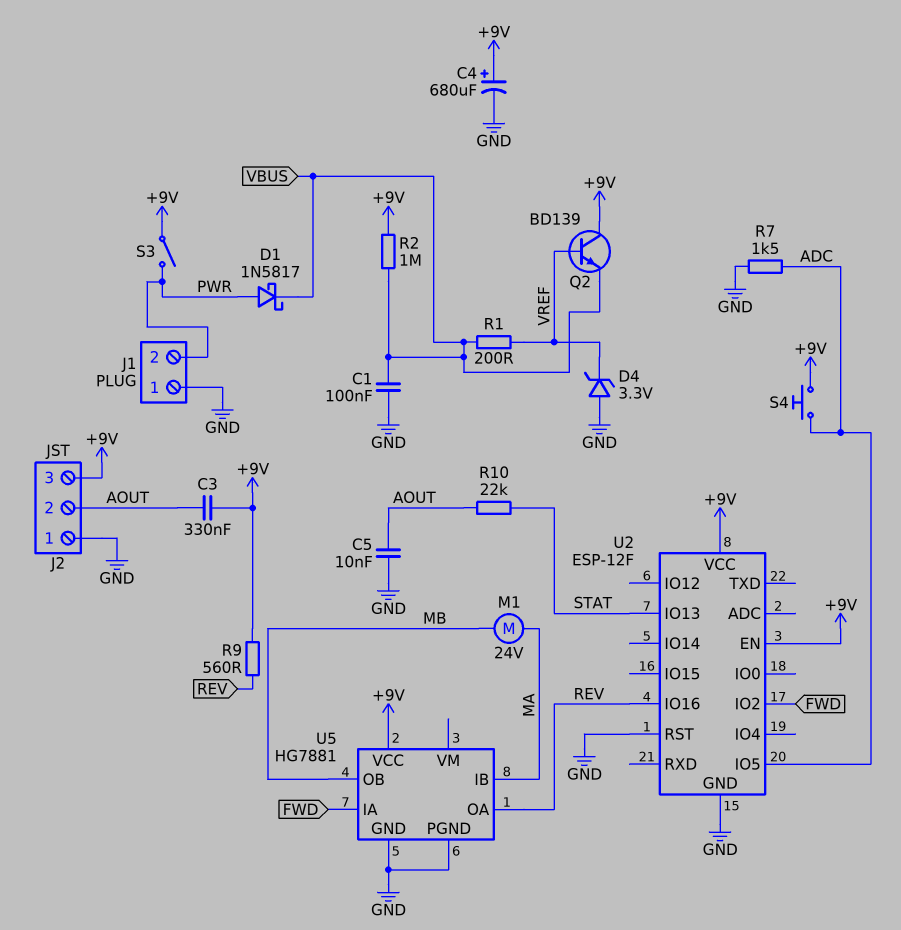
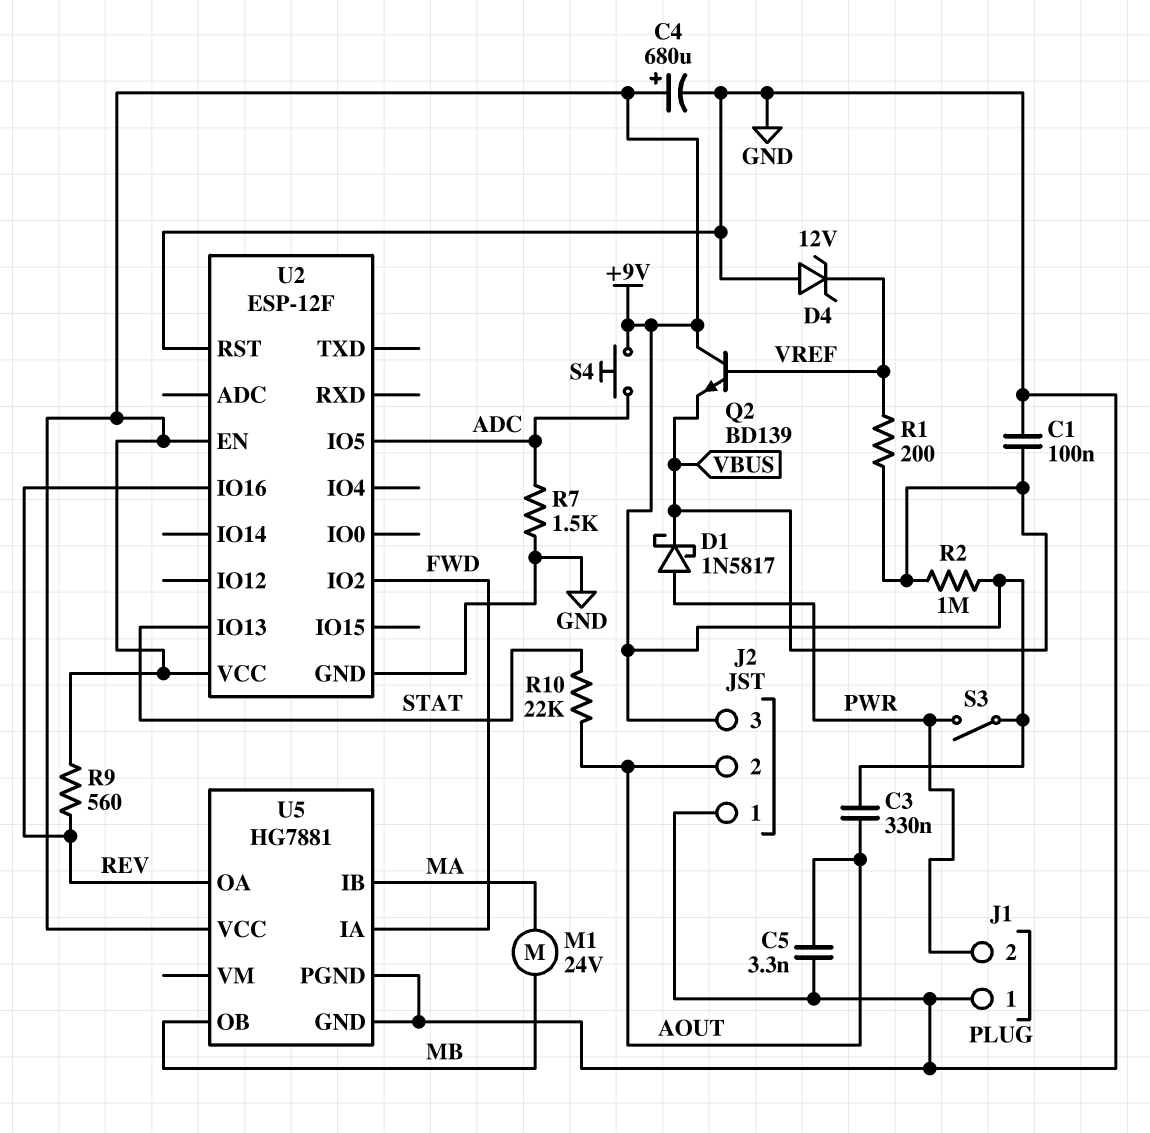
C5: 10nF (AOUT, GND) -> 3.3nF (AOUT, GND)
D4: zener 3.3V (A GND, K VREF) -> zener 12V (A GND, K VREF)

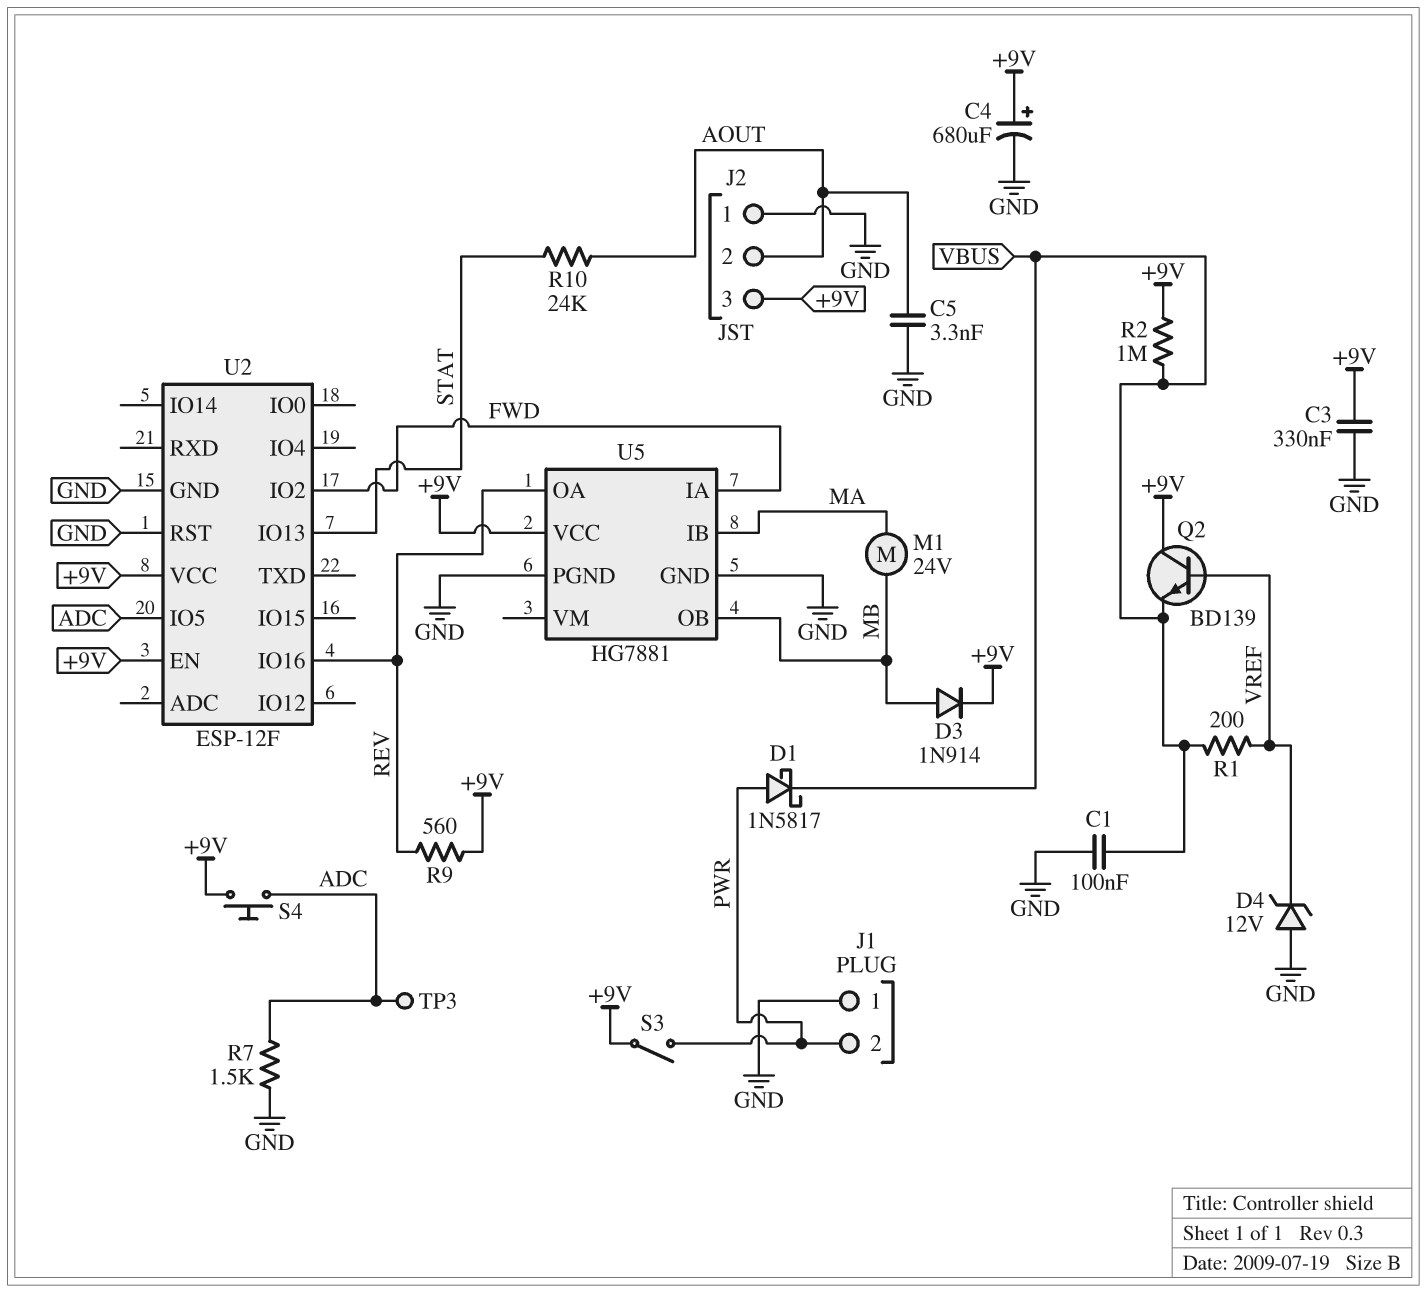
C3: 330nF (+9V, AOUT) -> 330nF (+9V, GND)
D3: none -> diode 1N914 (A MB, K +9V)
R10: 22k (AOUT, STAT) -> 24k (AOUT, STAT)
TP3: none -> test point (ADC)

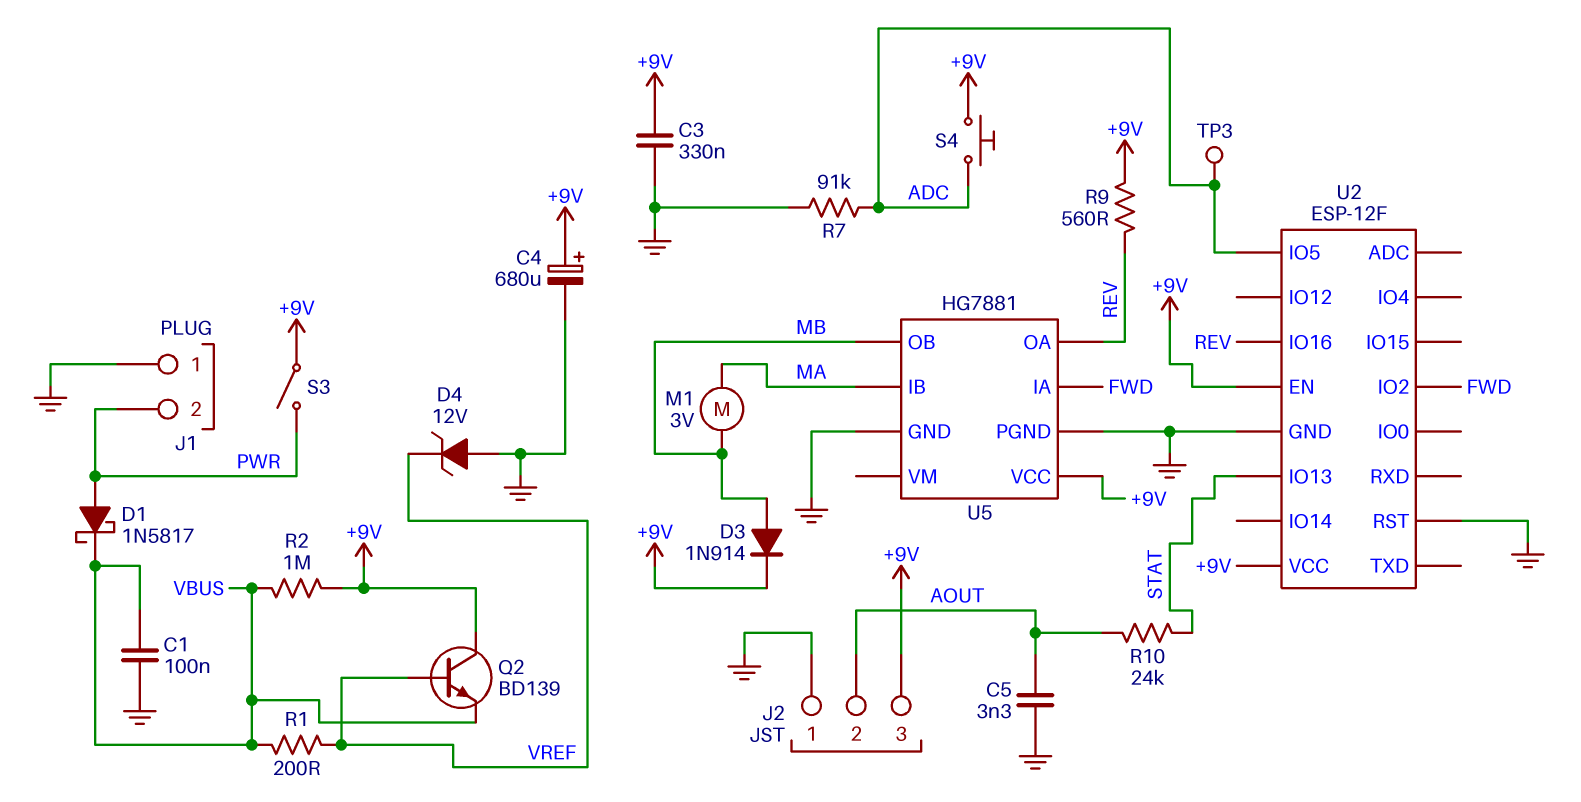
M1: motor 24V (MA, MB) -> motor 3V (MA, MB)
R7: 1.5k (ADC, GND) -> 91k (ADC, GND)

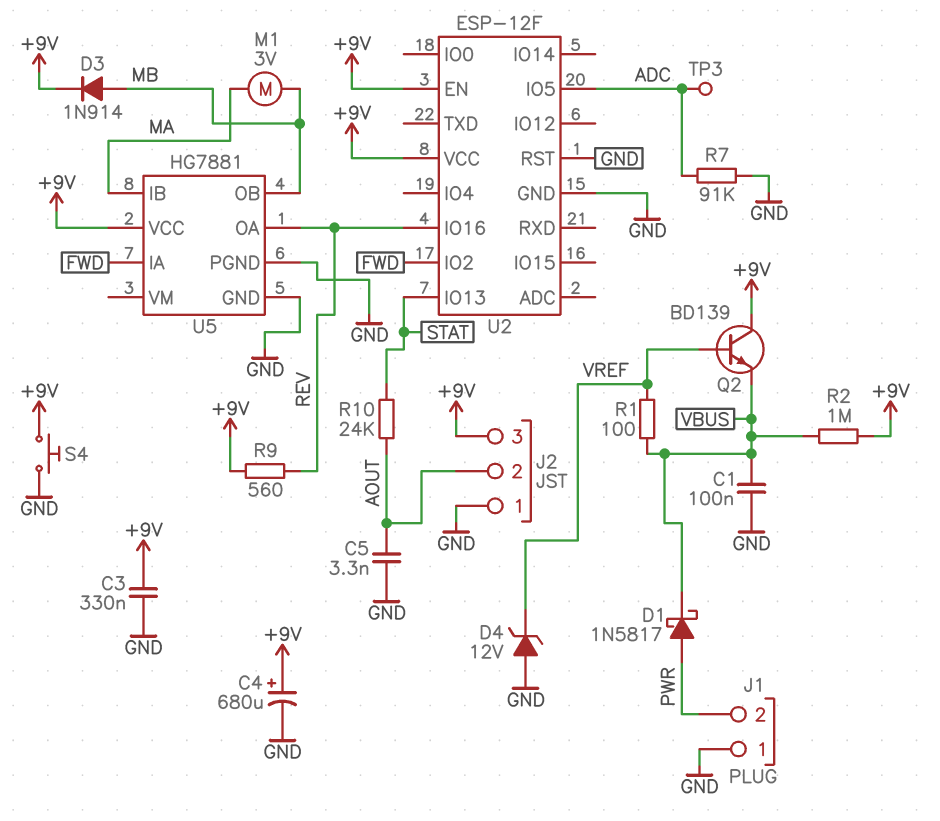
R1: 200 (VBUS, VREF) -> 100 (VBUS, VREF)
S3: switch (+9V, PWR) -> none
S4: button (+9V, ADC) -> button (+9V, GND)

